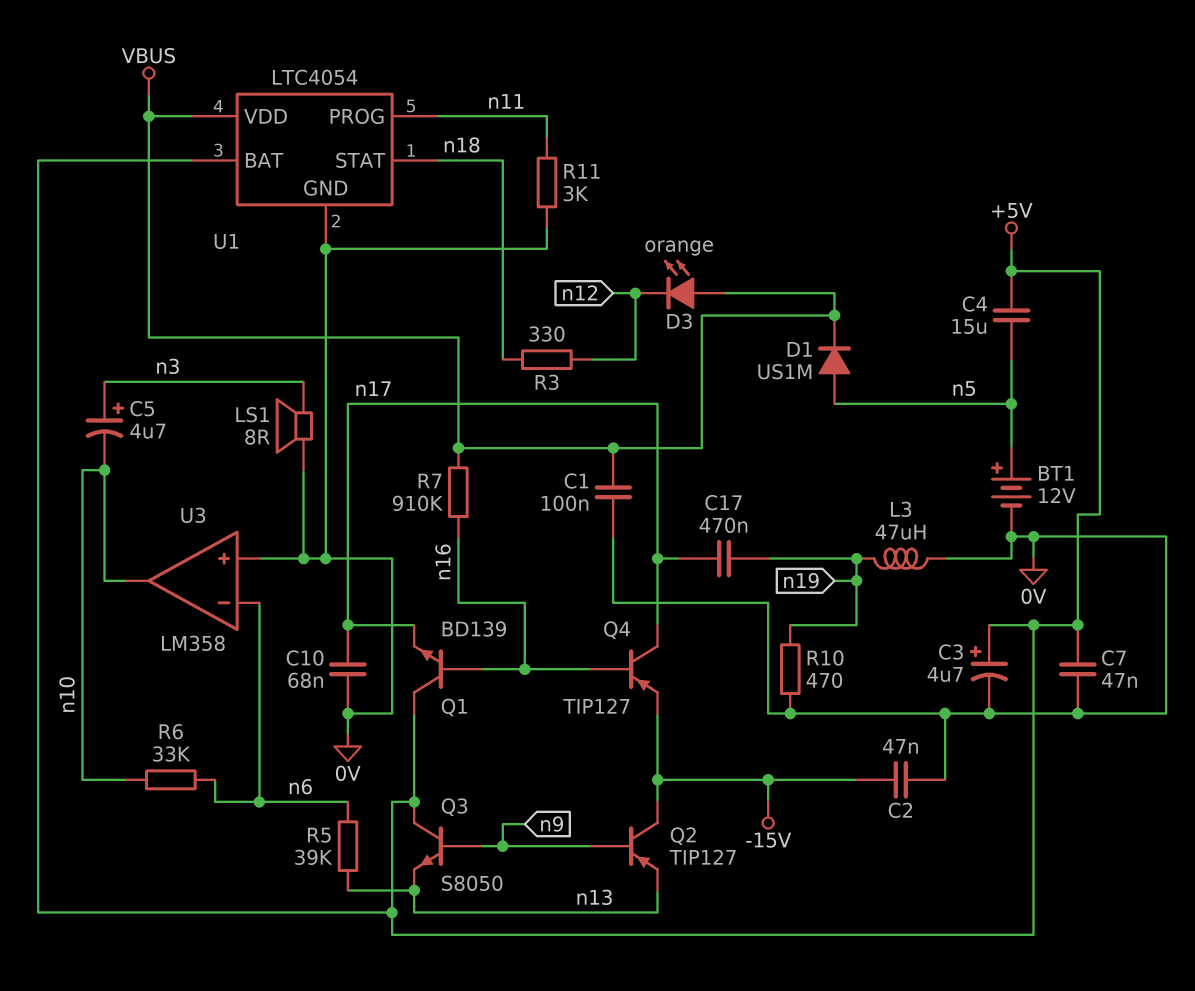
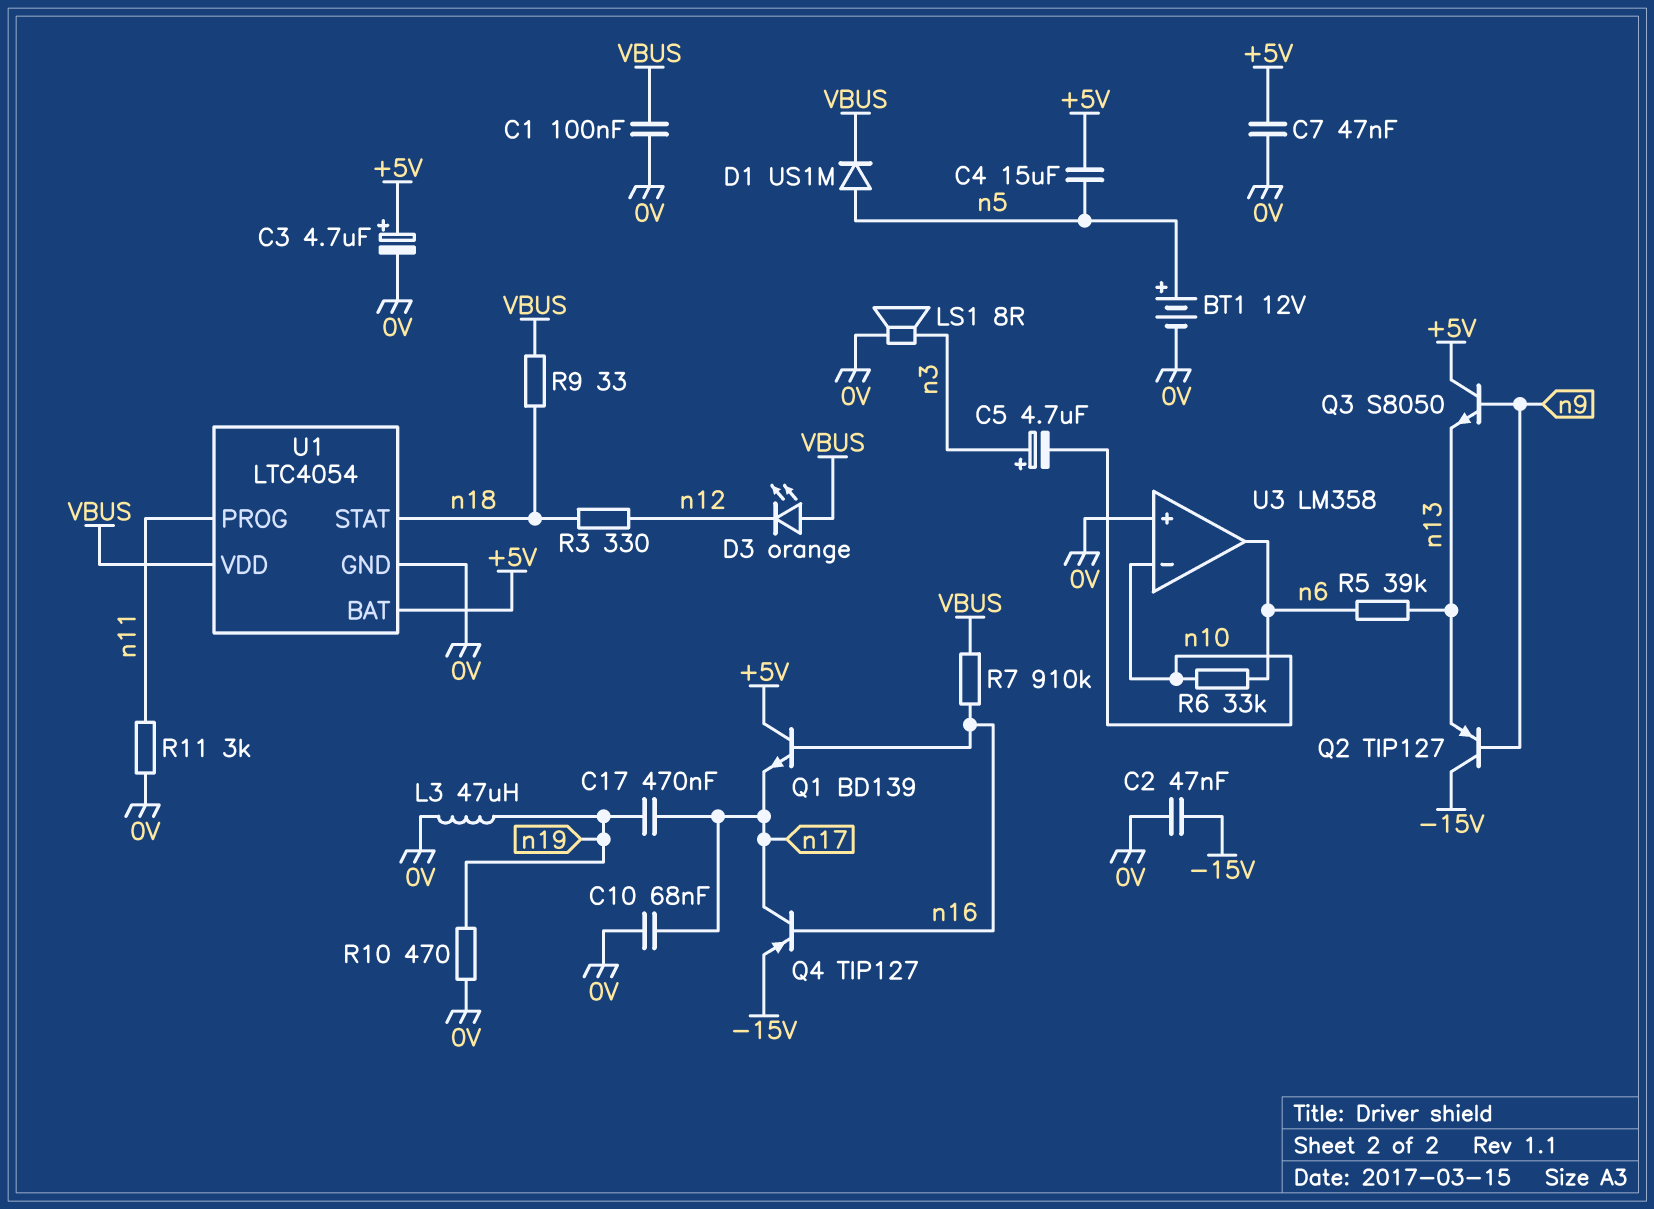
R9: none -> 33 (VBUS, n18)
U3 pin in-: n6 -> n10
U3 pin out: n10 -> n6

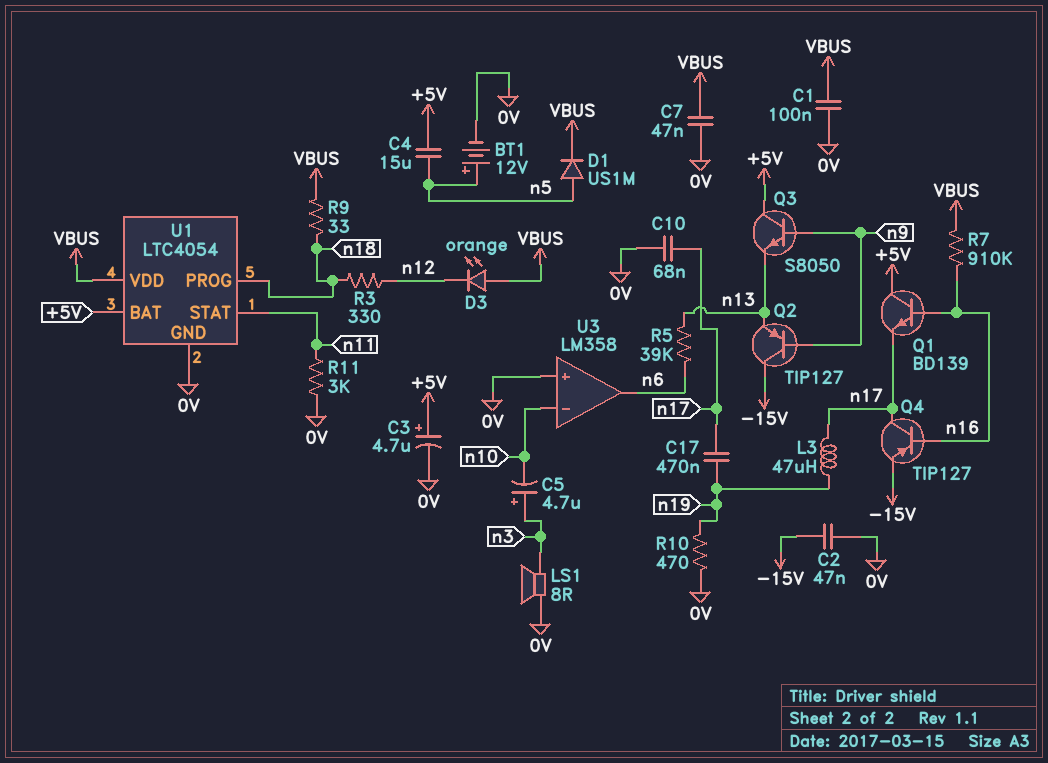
C7: 47nF (+5V, 0V) -> 47nF (0V, VBUS)
L3: 47uH (0V, n19) -> 47uH (n17, n19)
R6: 33k (n6, n10) -> none
U1 pin PROG: n11 -> n18
U1 pin STAT: n18 -> n11

